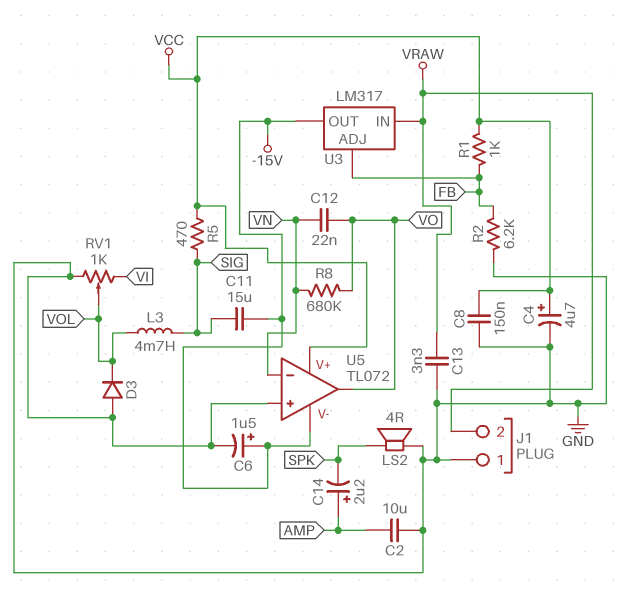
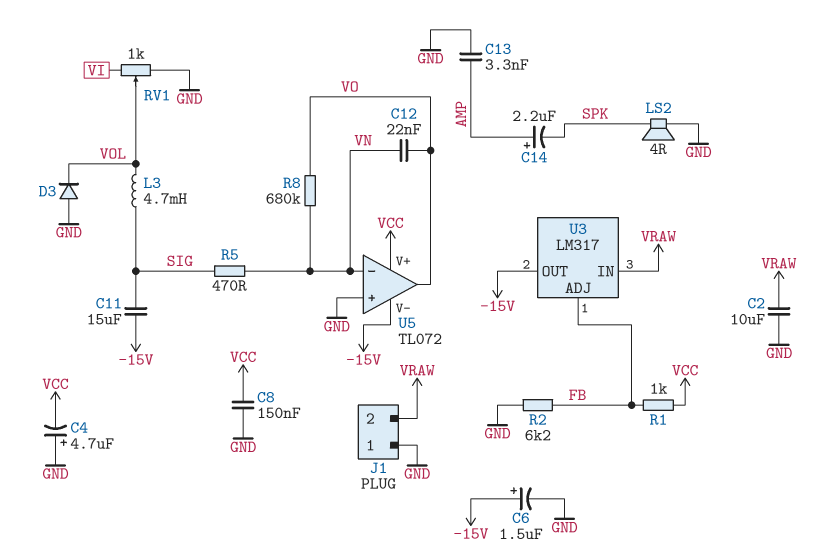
C2: 10uF (AMP, GND) -> 10uF (GND, VRAW)
C4: 4.7uF (plus VCC, minus GND) -> 4.7uF (plus GND, minus VCC)
C13: 3.3nF (GND, VRAW) -> 3.3nF (AMP, GND)
R5: 470 (SIG, VCC) -> 470 (SIG, VN)

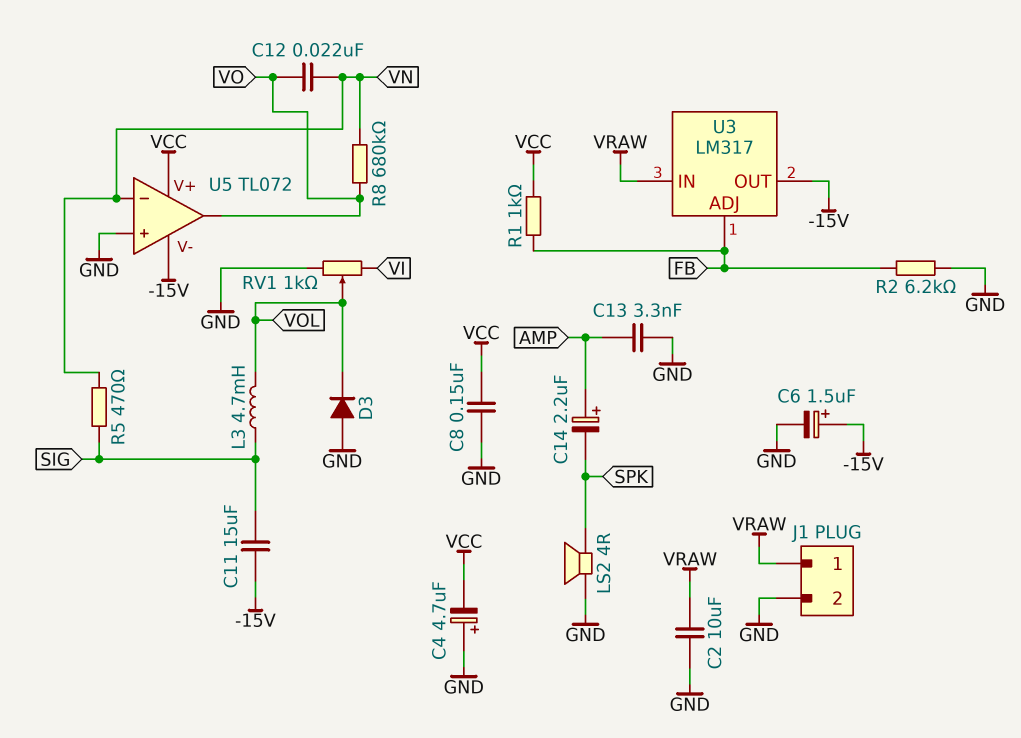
J1 pin 1: GND -> VRAW
J1 pin 2: VRAW -> GND

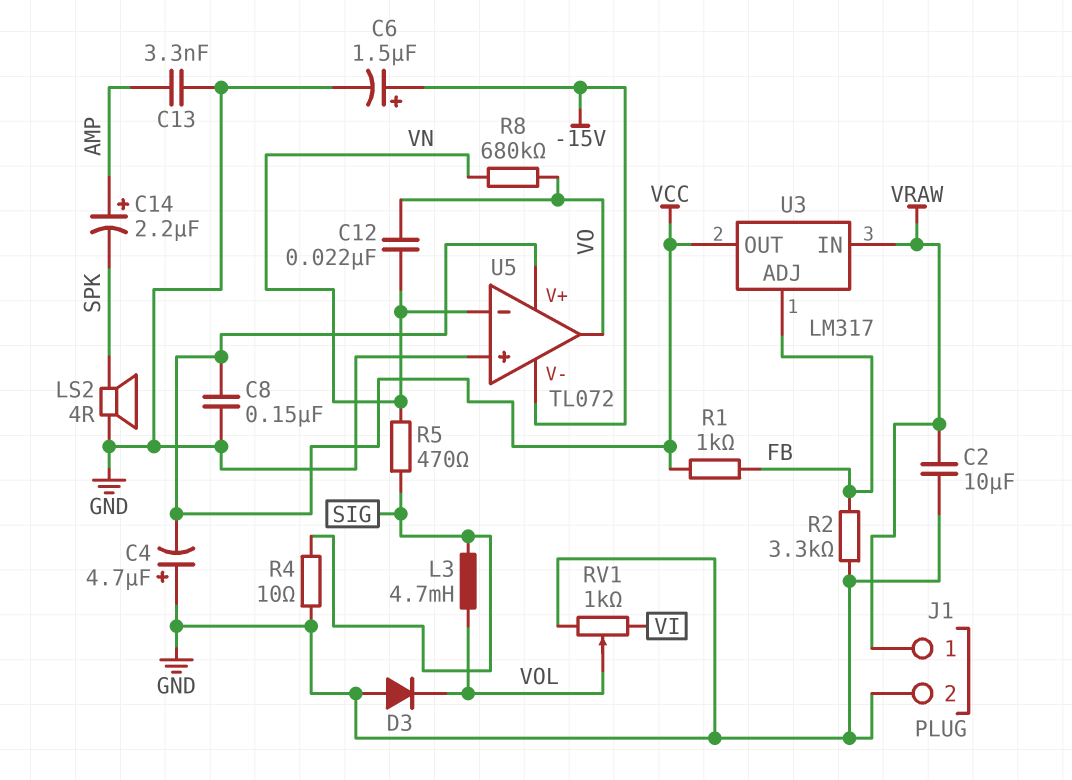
C11: 15uF (-15V, SIG) -> none
R2: 6.2k (FB, GND) -> 3.3k (FB, GND)
R4: none -> 10 (GND, SIG)
U3 pin OUT: -15V -> VCC

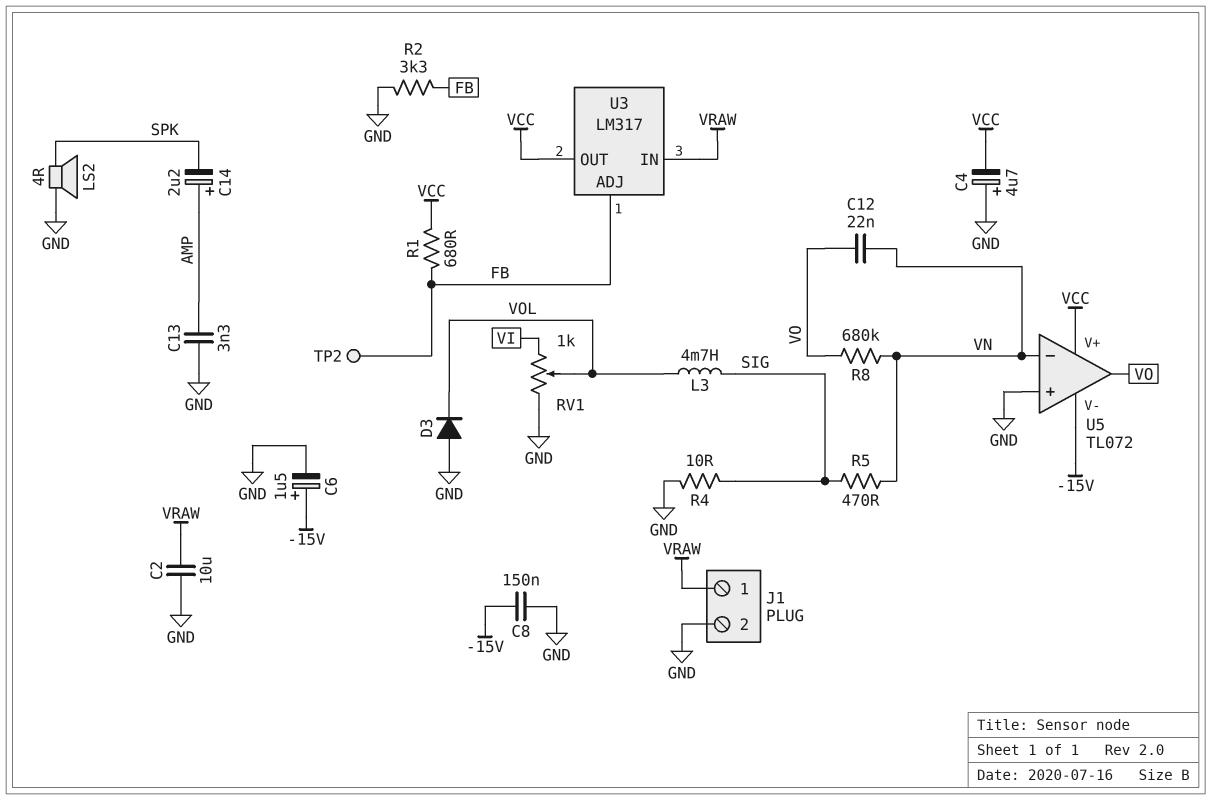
C8: 150nF (GND, VCC) -> 150nF (-15V, GND)
R1: 1k (FB, VCC) -> 680 (FB, VCC)
TP2: none -> test point (FB)

